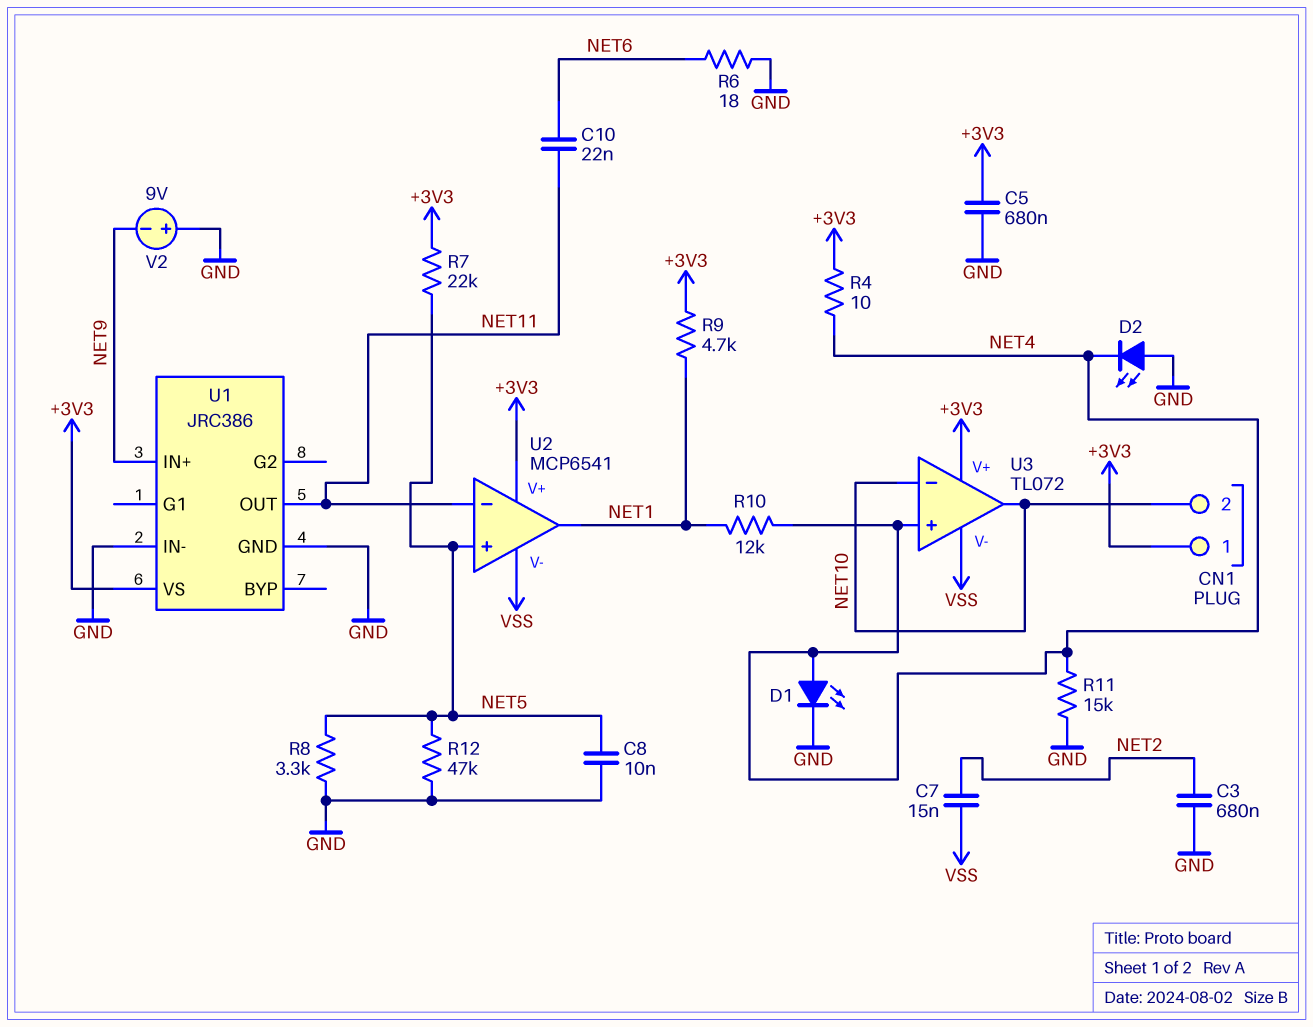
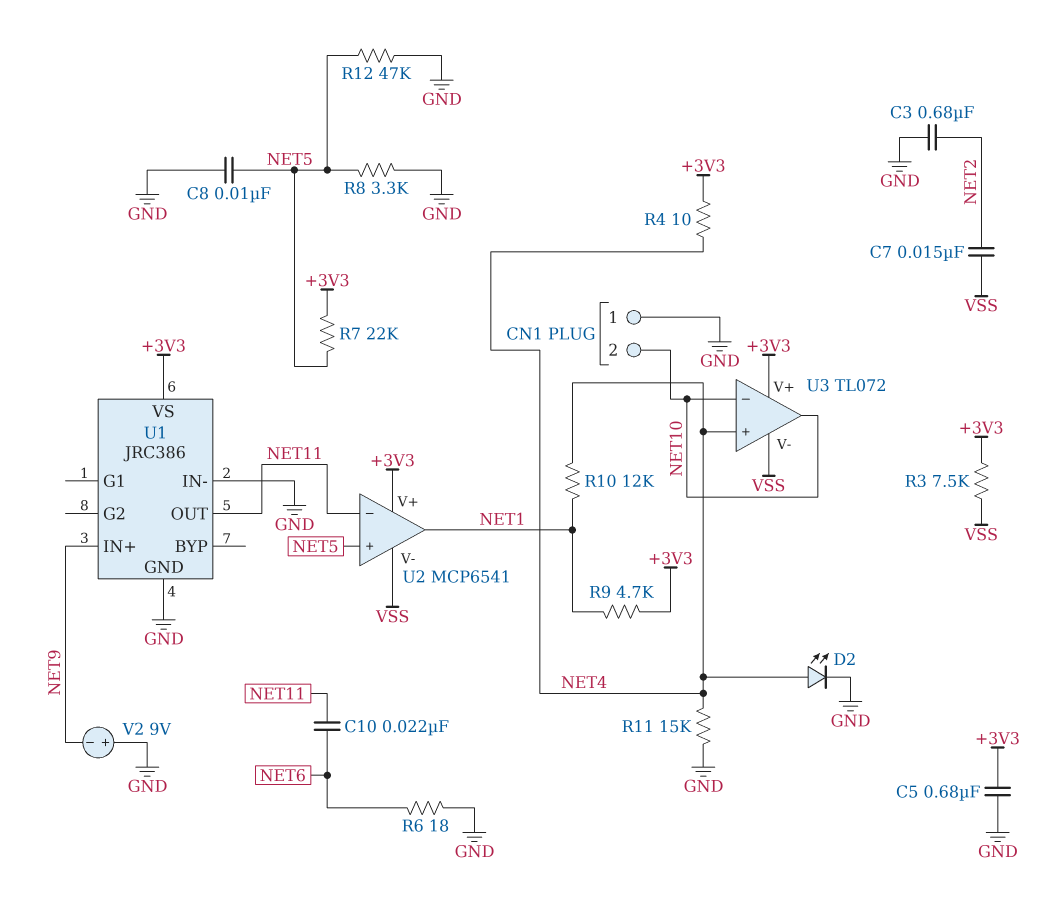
CN1 pin 1: +3V3 -> GND
D1: LED (A NET4, K GND) -> none
D2: LED (A GND, K NET4) -> LED (A NET4, K GND)
R3: none -> 7.5k (+3V3, VSS)

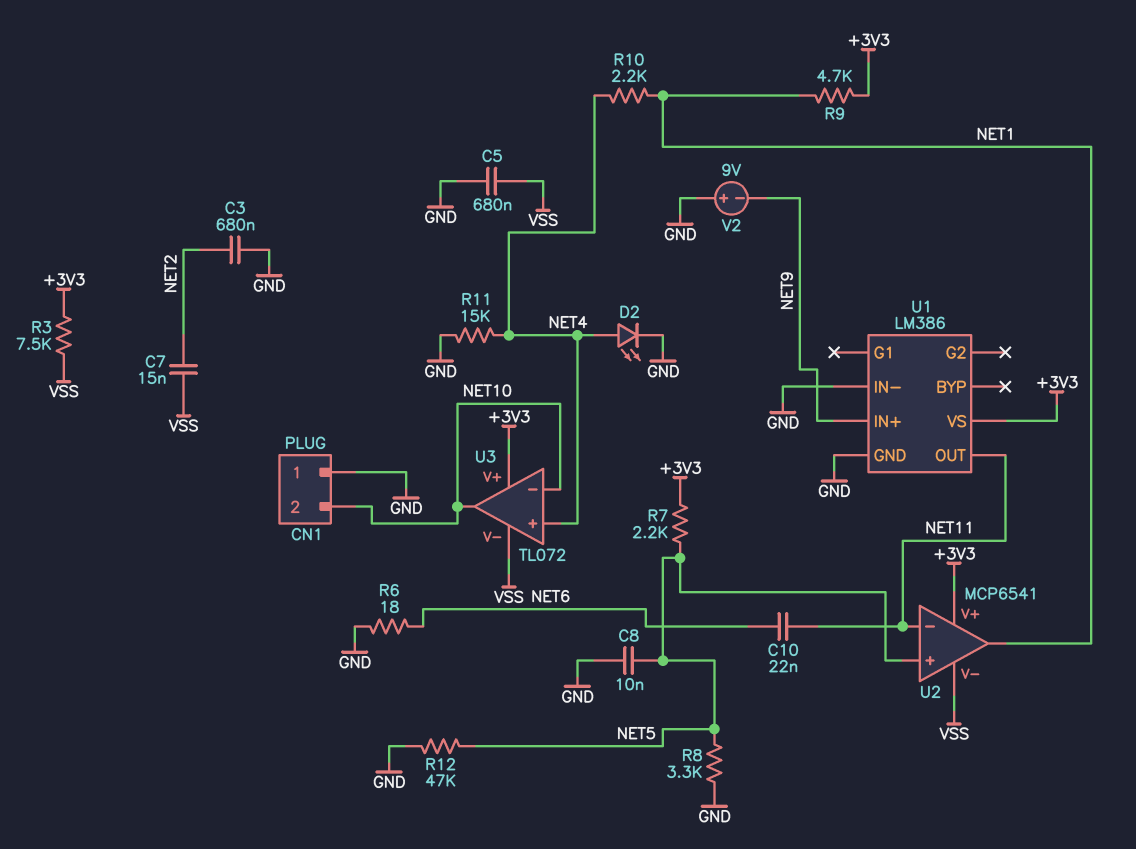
C5: 680nF (+3V3, GND) -> 680nF (GND, VSS)
R4: 10 (+3V3, NET4) -> none
R7: 22k (+3V3, NET5) -> 2.2k (+3V3, NET5)
R10: 12k (NET1, NET4) -> 2.2k (NET1, NET4)
U1: JRC386 -> LM386

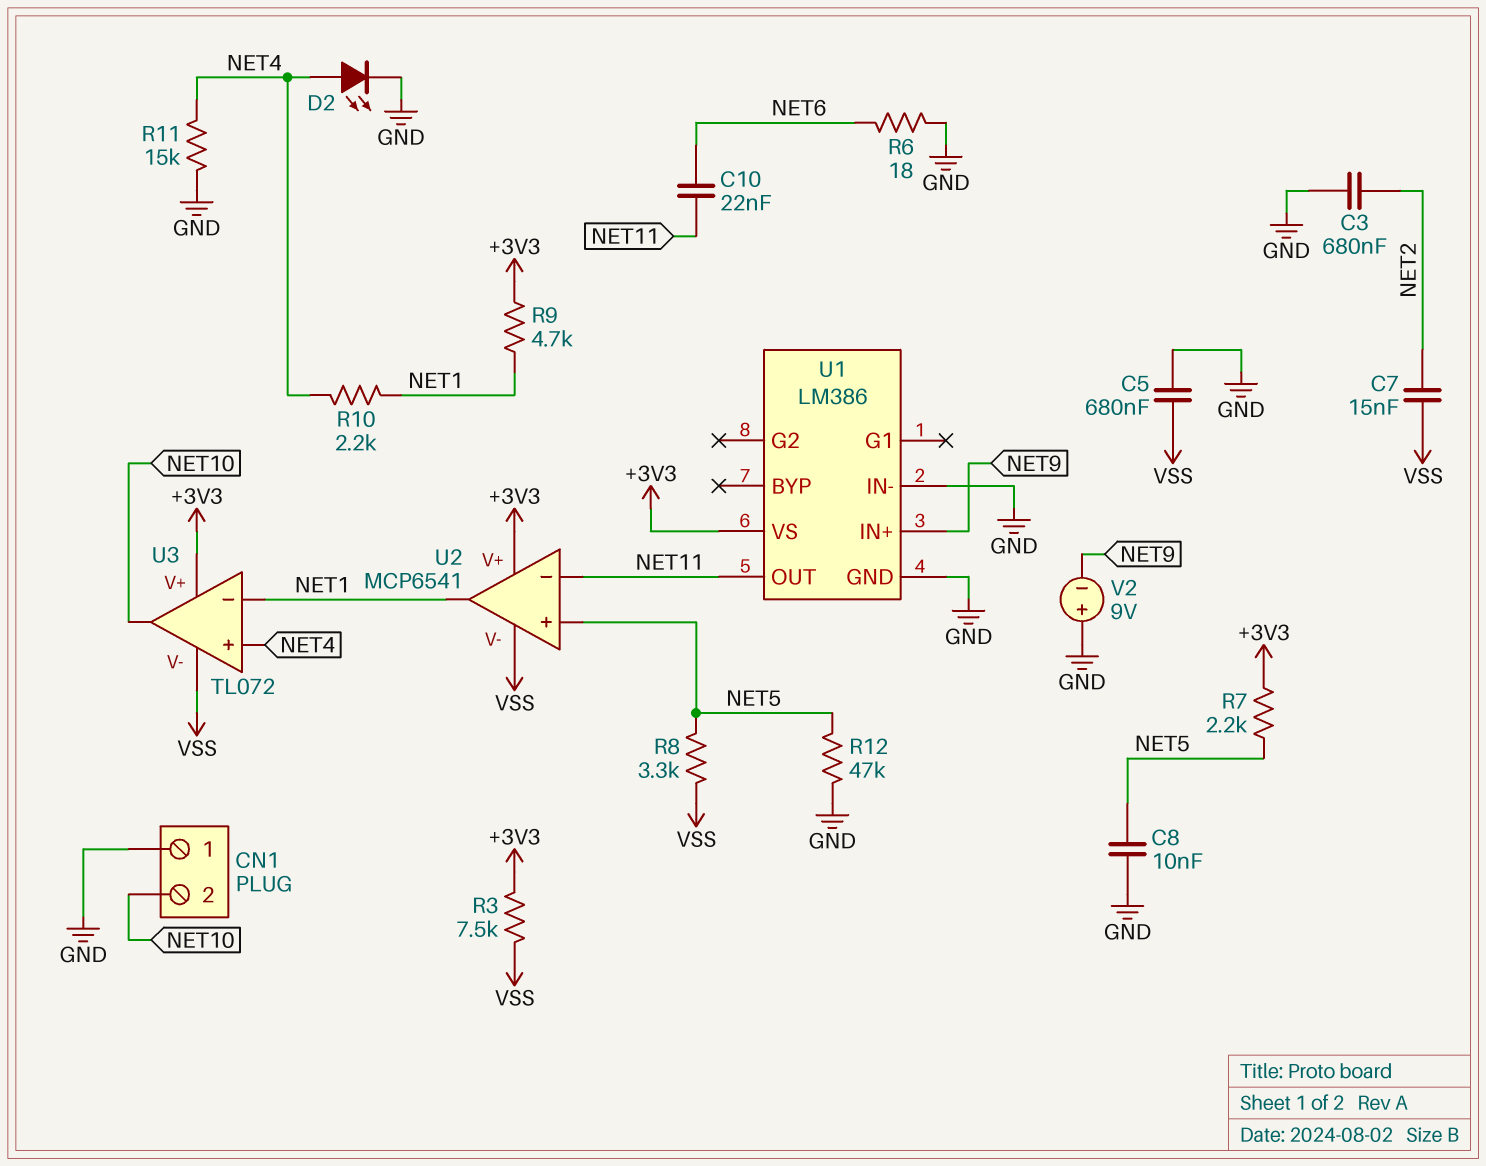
R8: 3.3k (GND, NET5) -> 3.3k (NET5, VSS)
U3 pin in-: NET10 -> NET1

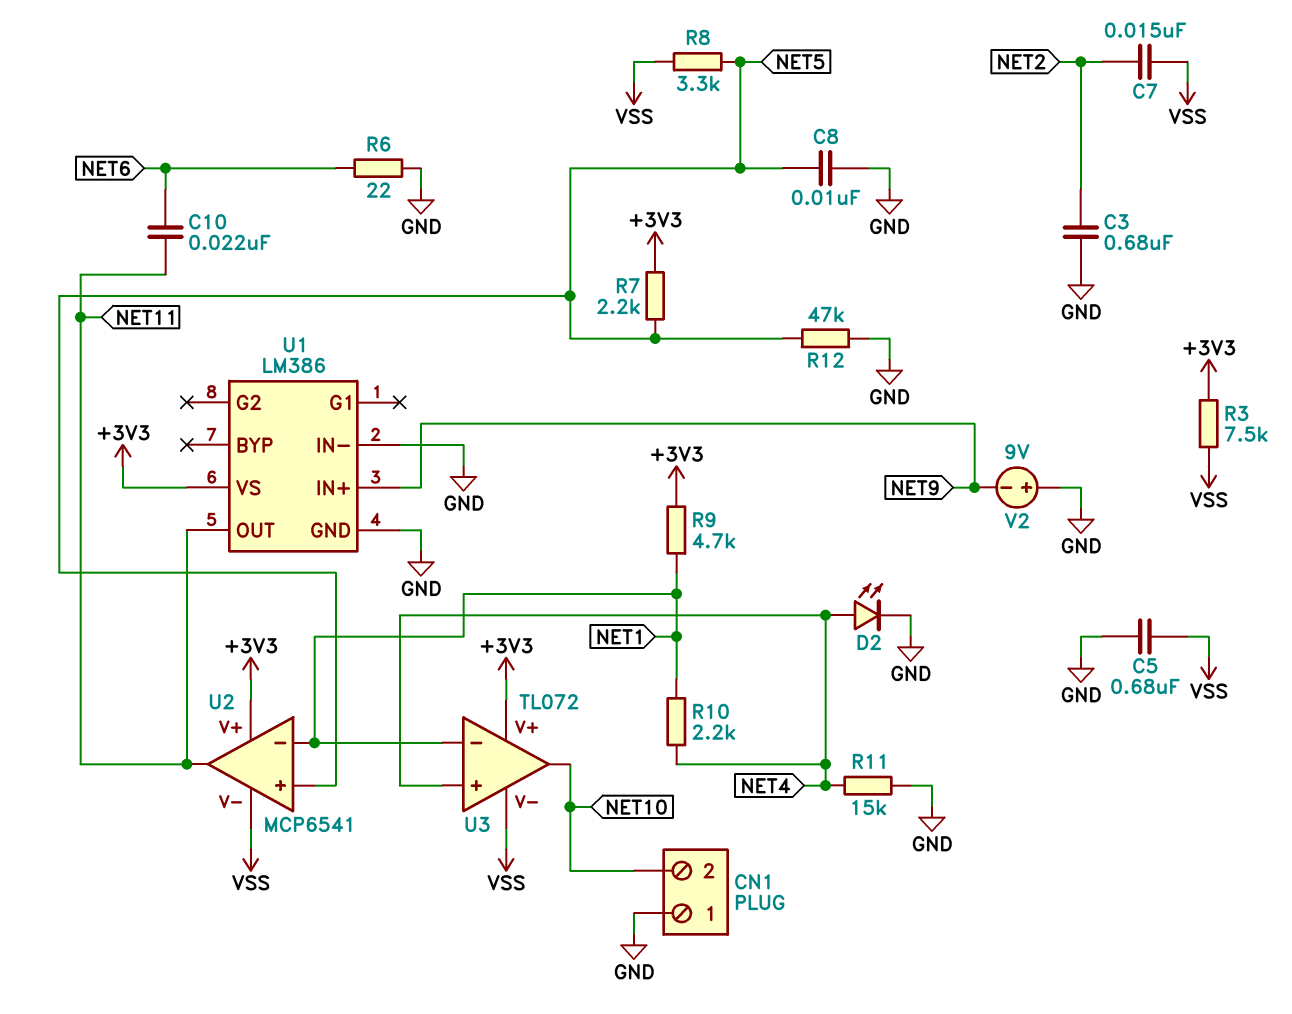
R6: 18 (GND, NET6) -> 22 (GND, NET6)
U2 pin in-: NET11 -> NET1
U2 pin out: NET1 -> NET11

